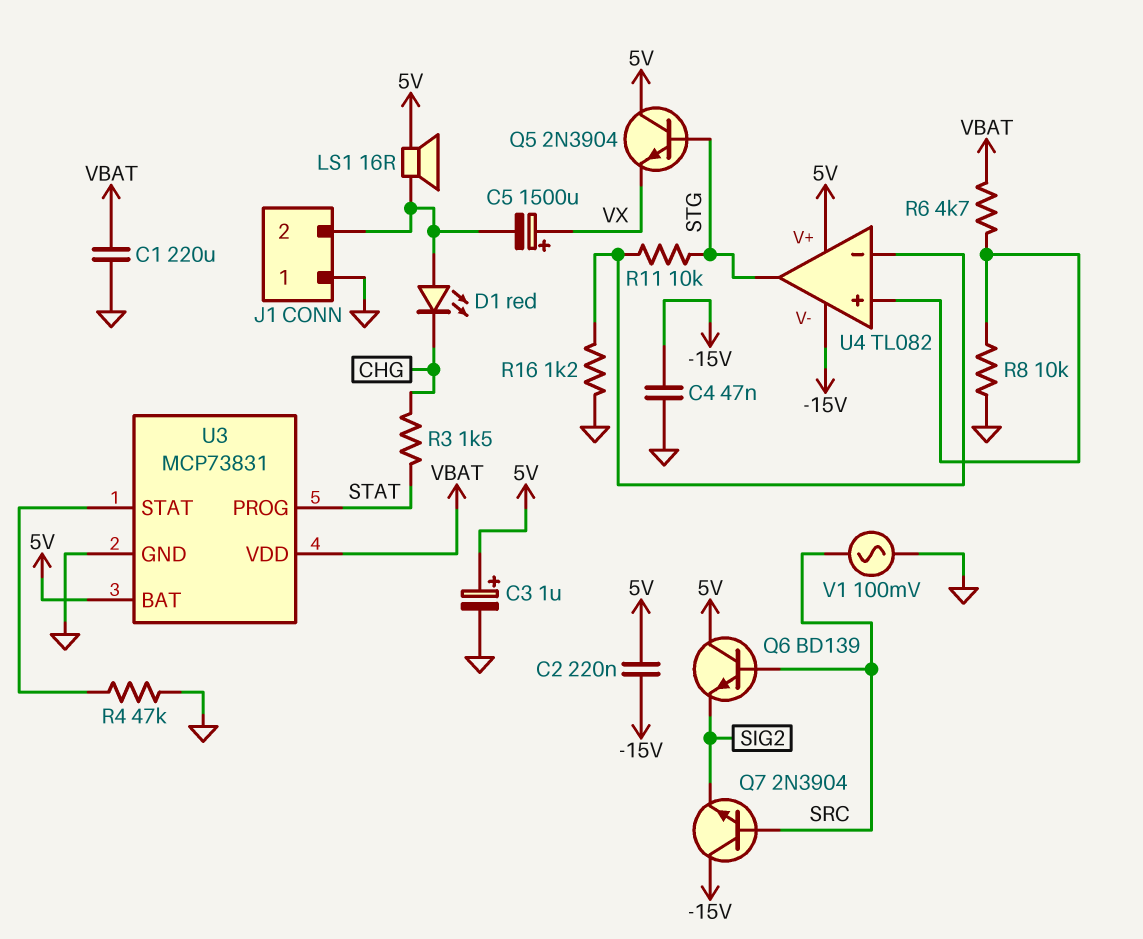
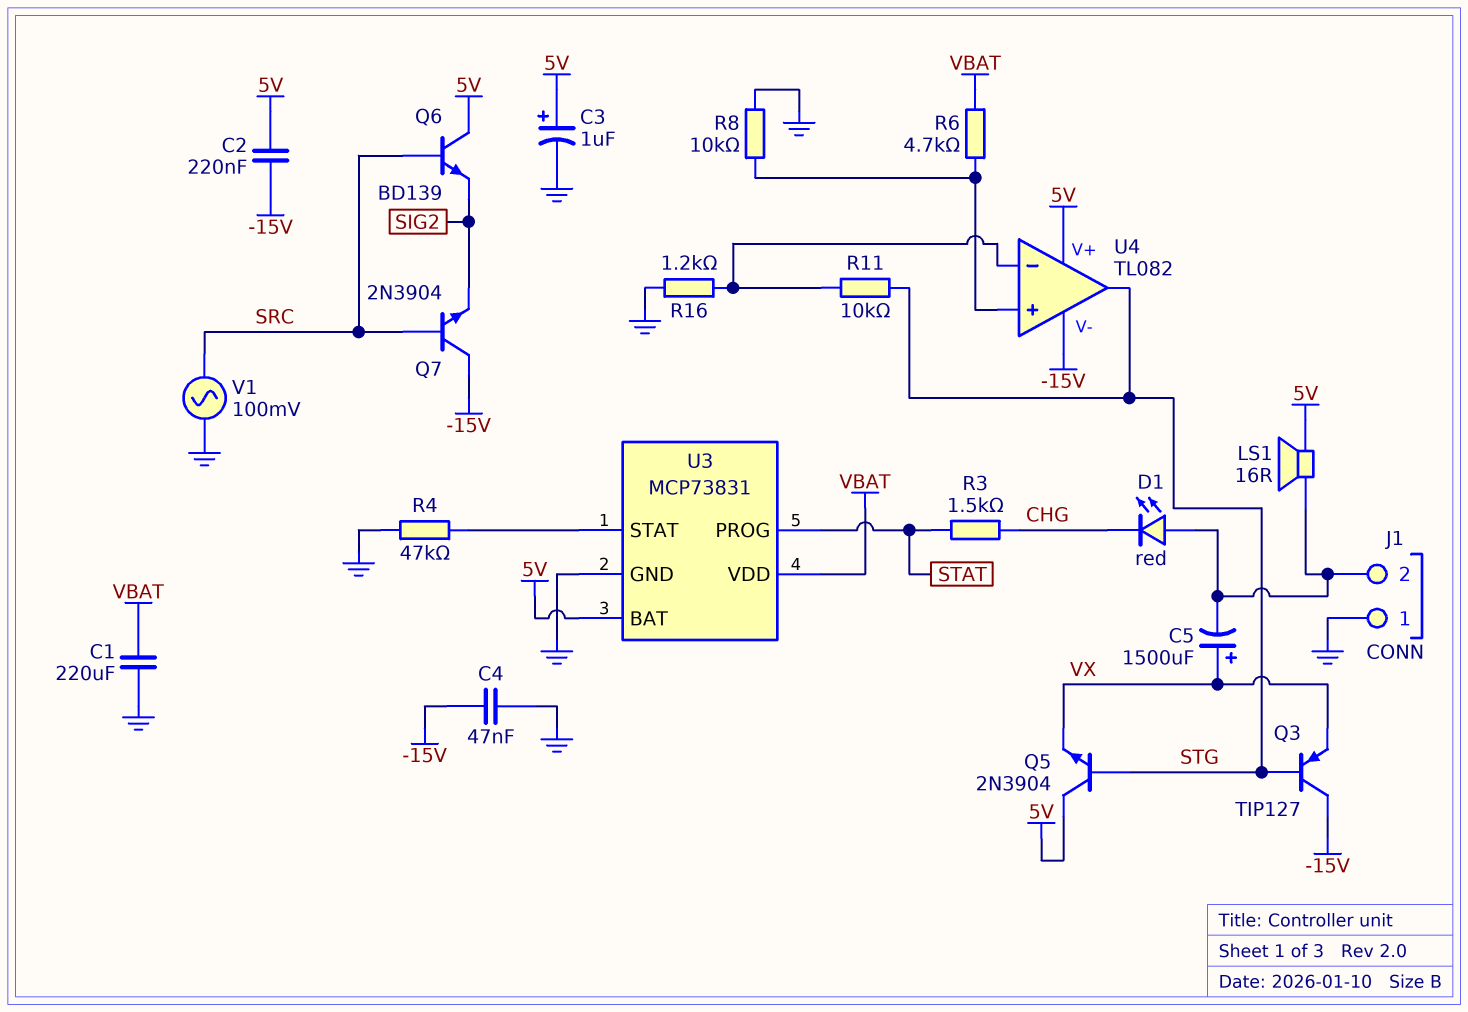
Q3: none -> PNP TIP127 (B STG, C -15V, E VX)

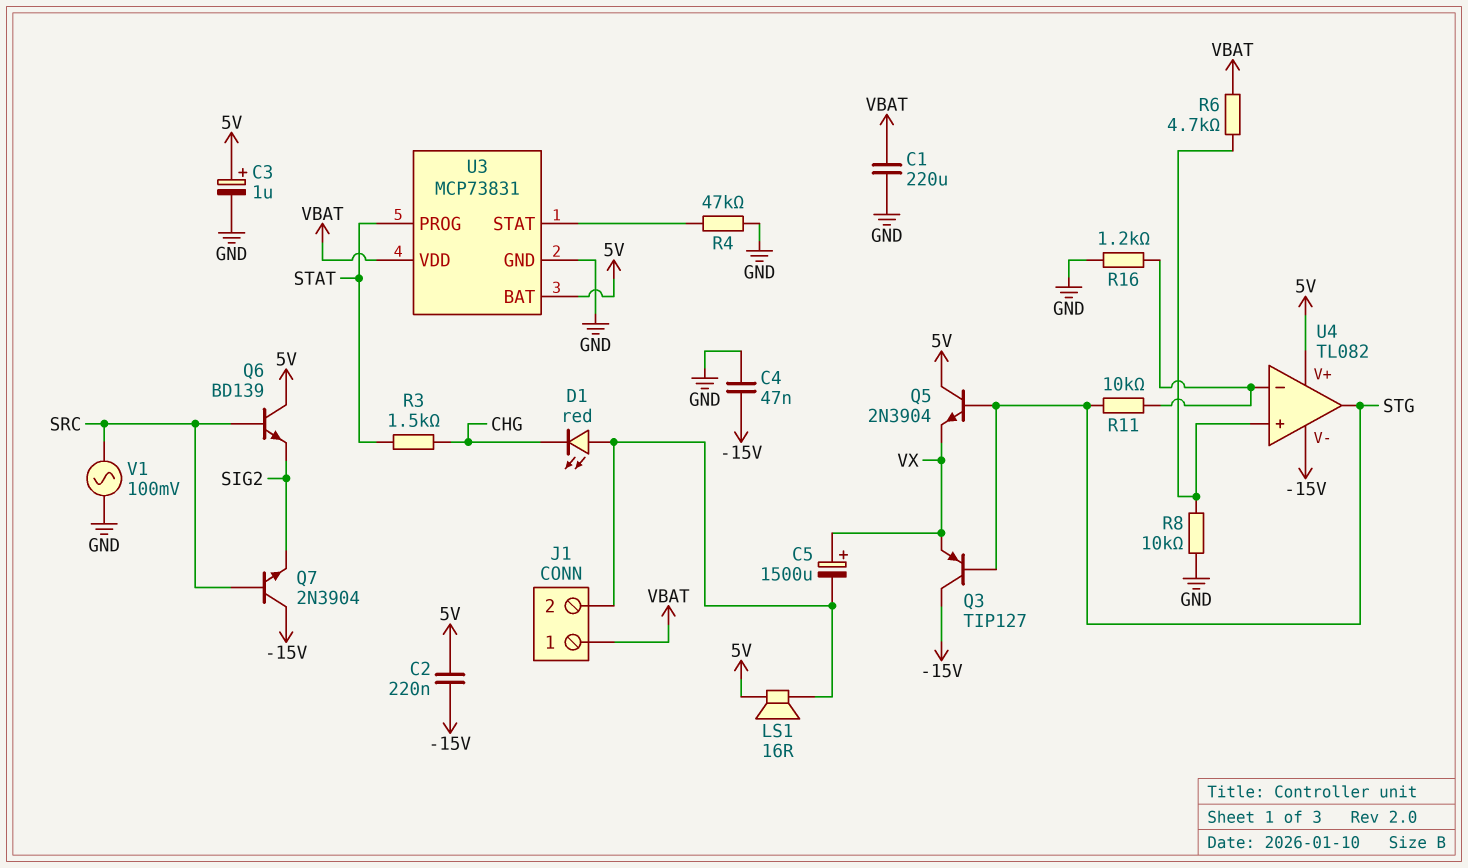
J1 pin 1: GND -> VBAT

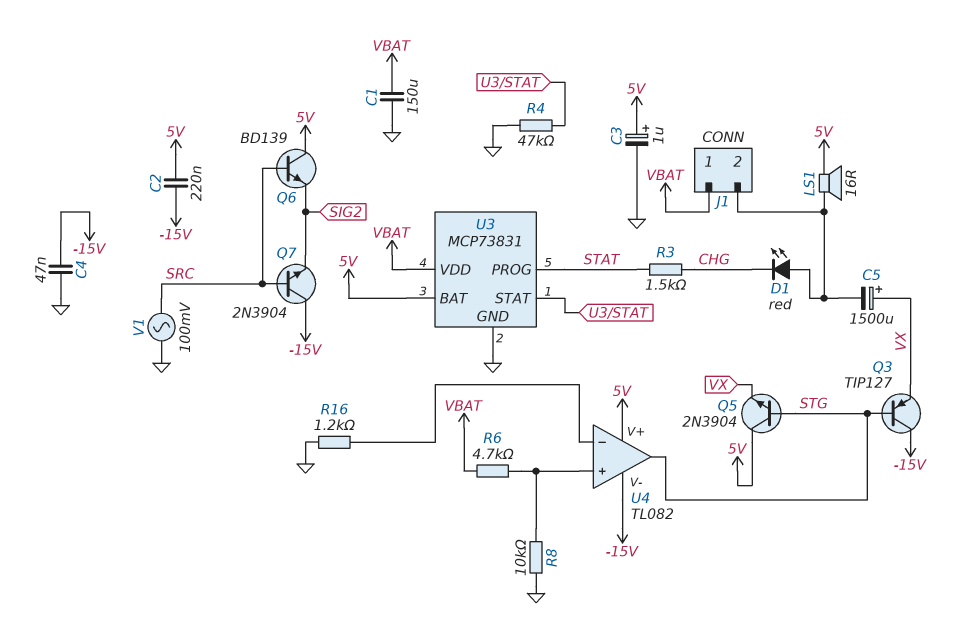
C1: 220uF (GND, VBAT) -> 150uF (GND, VBAT)
R11: 10k (STG, U4/in-) -> none

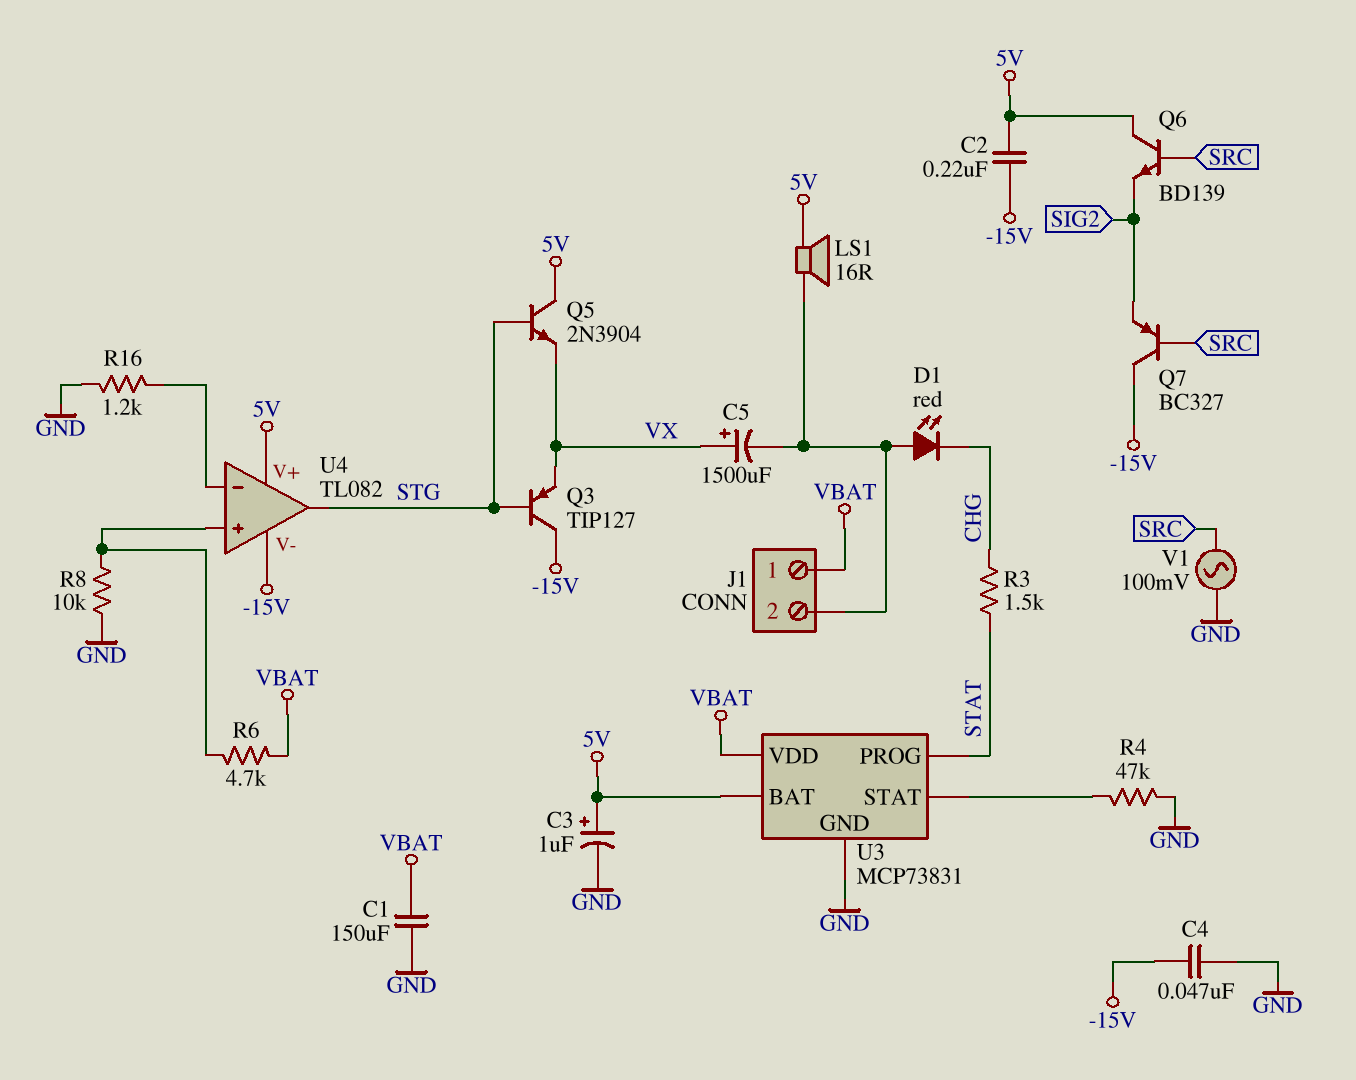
Q7: NPN 2N3904 (B SRC, C -15V, E SIG2) -> PNP BC327 (B SRC, C -15V, E SIG2)

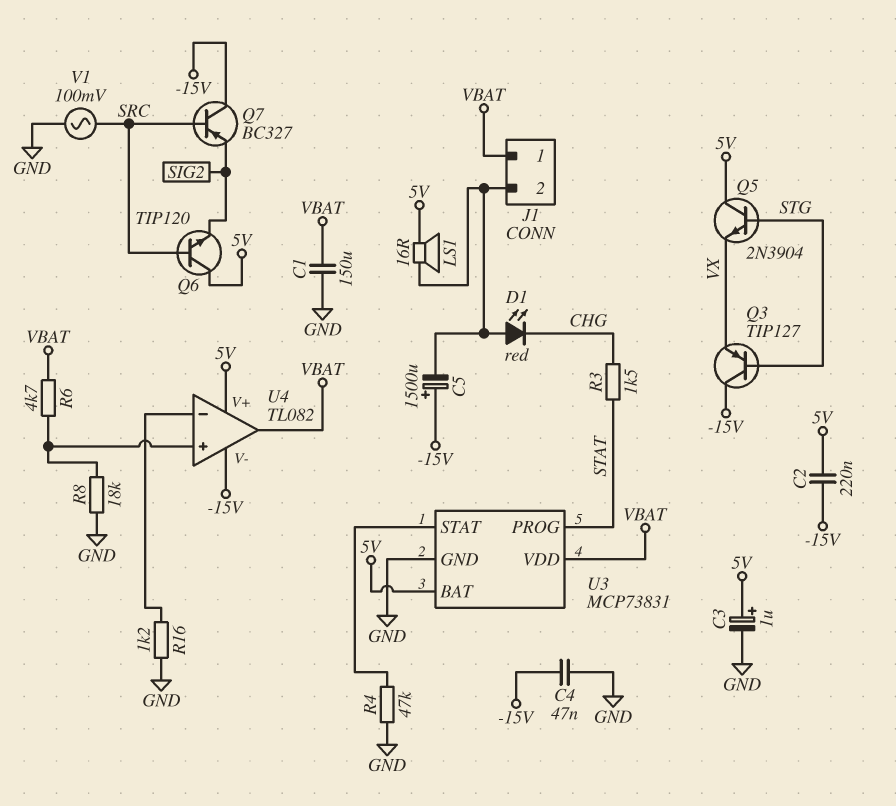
C5: 1500uF (plus VX, minus J1/2) -> 1500uF (plus -15V, minus J1/2)
Q6: NPN BD139 (B SRC, C 5V, E SIG2) -> NPN TIP120 (B SRC, C 5V, E SIG2)
R8: 10k (GND, U4/in+) -> 18k (GND, U4/in+)
U4 pin out: STG -> VBAT

